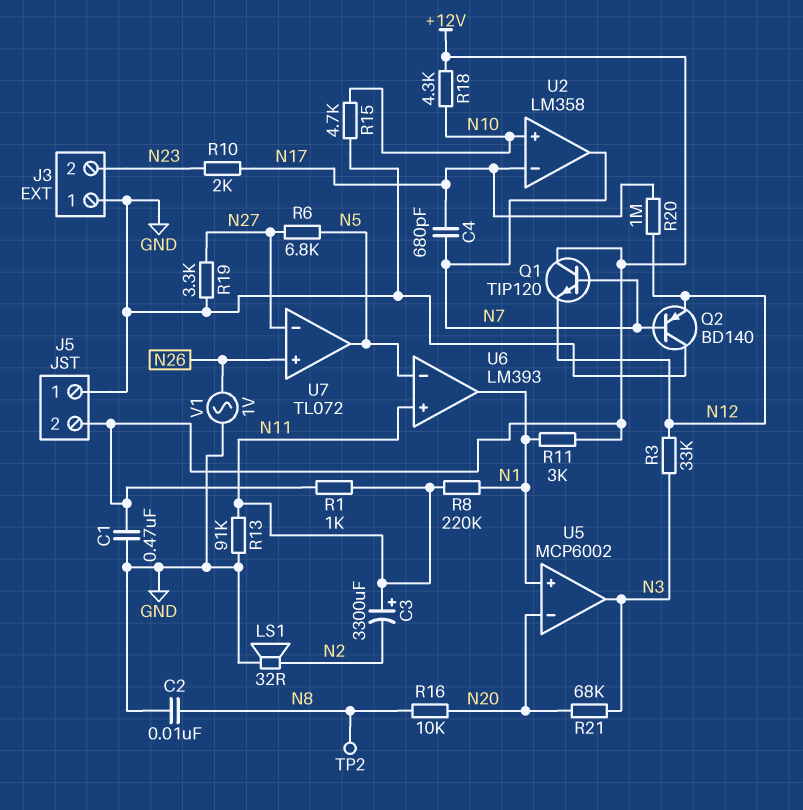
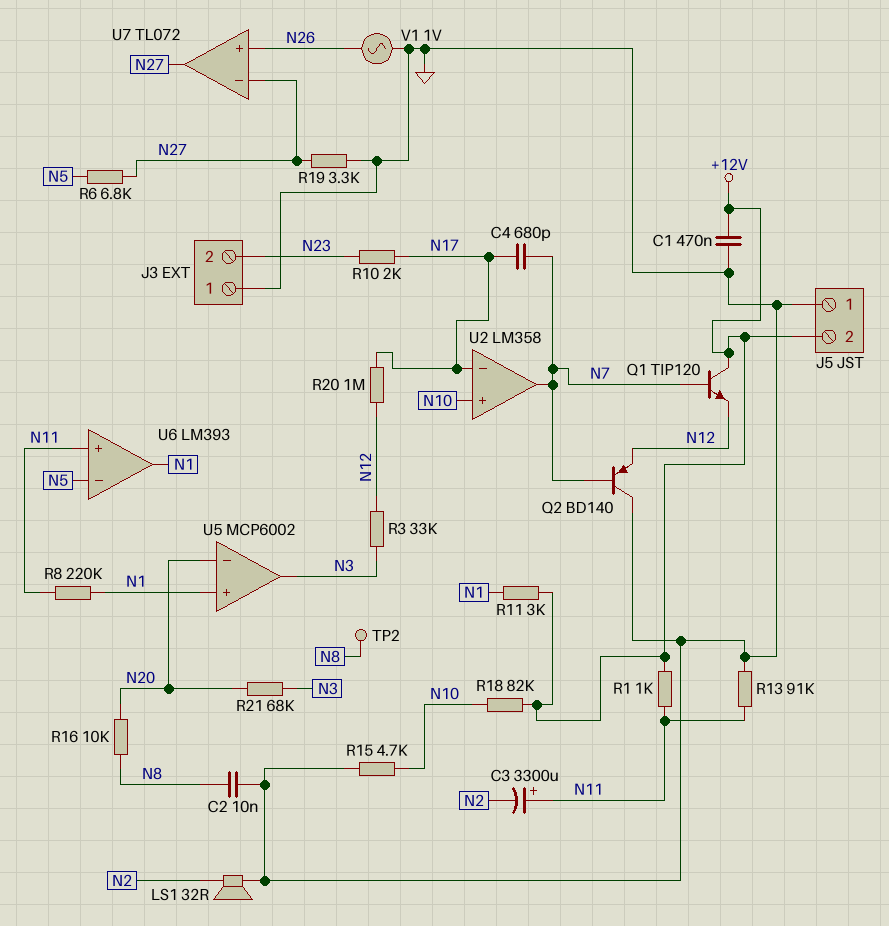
R18: 4.3k (+12V, N10) -> 82k (+12V, N10)
U7 pin out: N5 -> N27

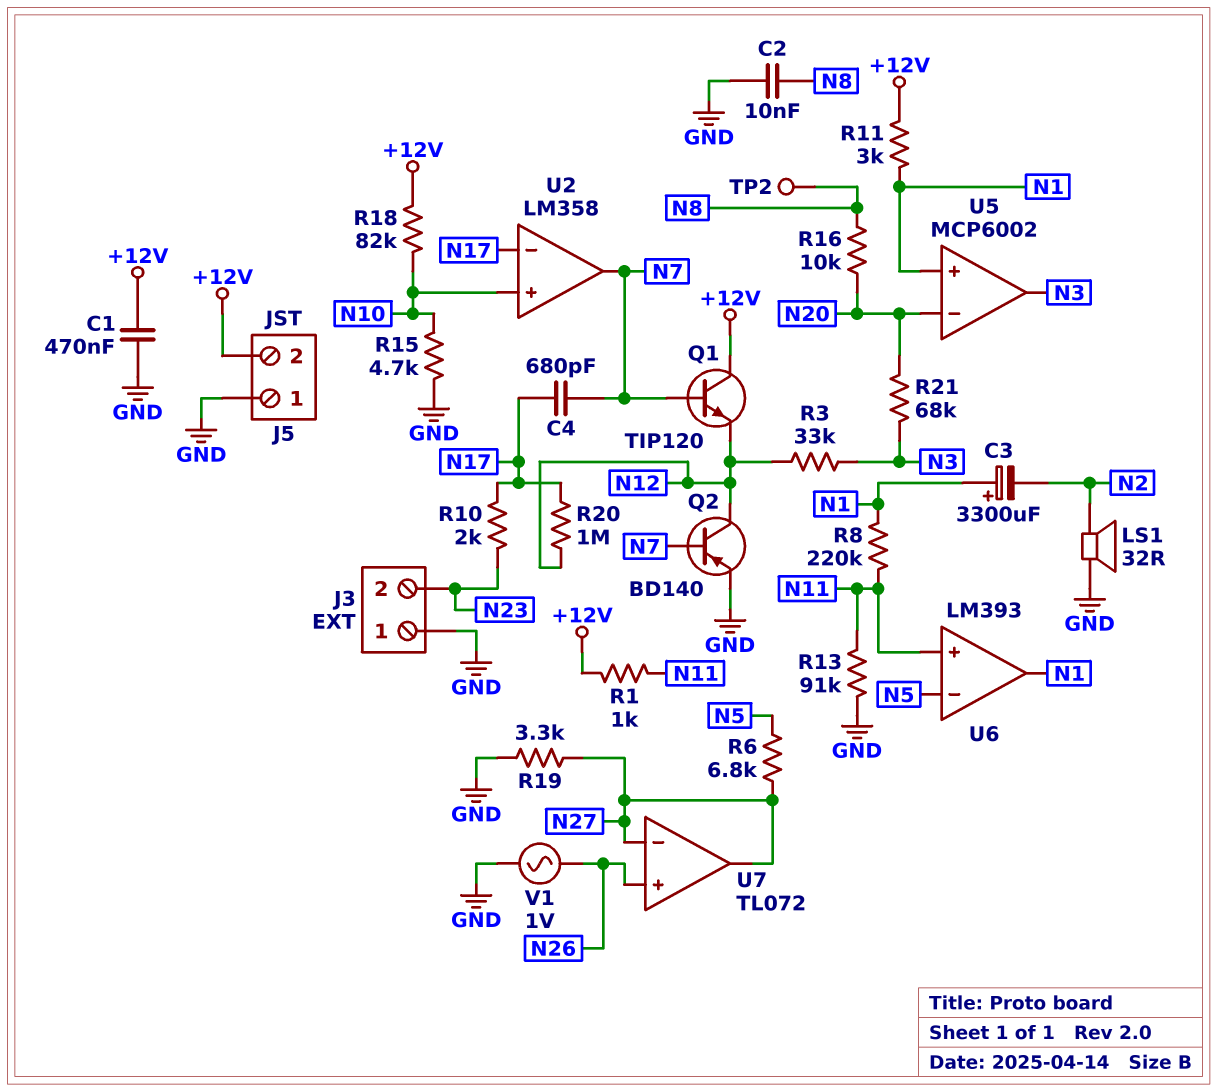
C3: 3300uF (plus N11, minus N2) -> 3300uF (plus N1, minus N2)
Q2: PNP BD140 (B N7, C GND, E N12) -> PNP BD140 (B N7, C N12, E GND)

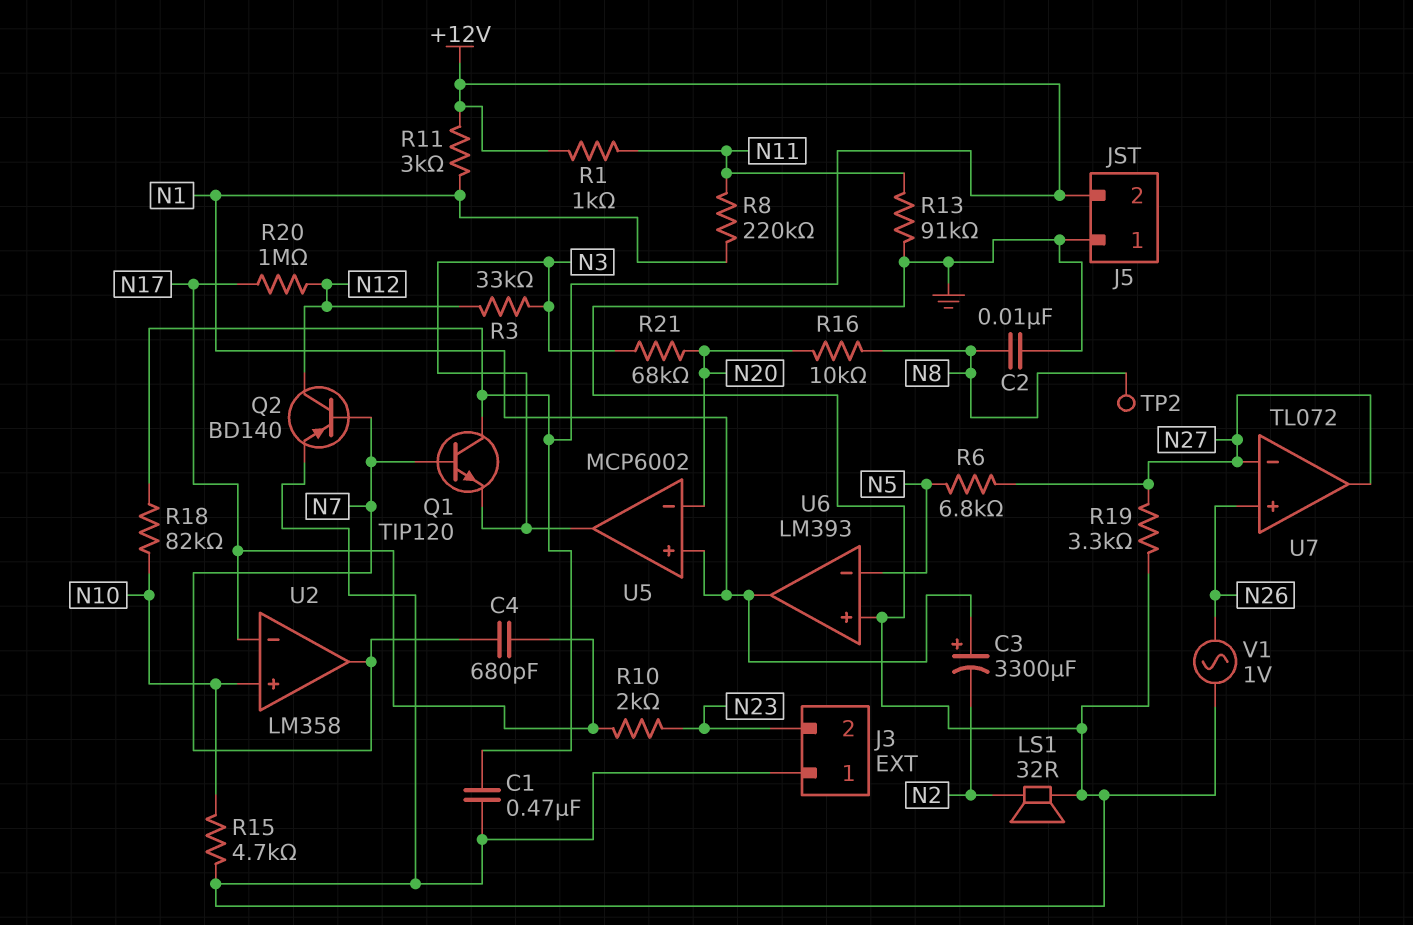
Q1: NPN TIP120 (B N7, C +12V, E N12) -> NPN TIP120 (B N7, C +12V, E N3)
U6 pin in+: N11 -> GND

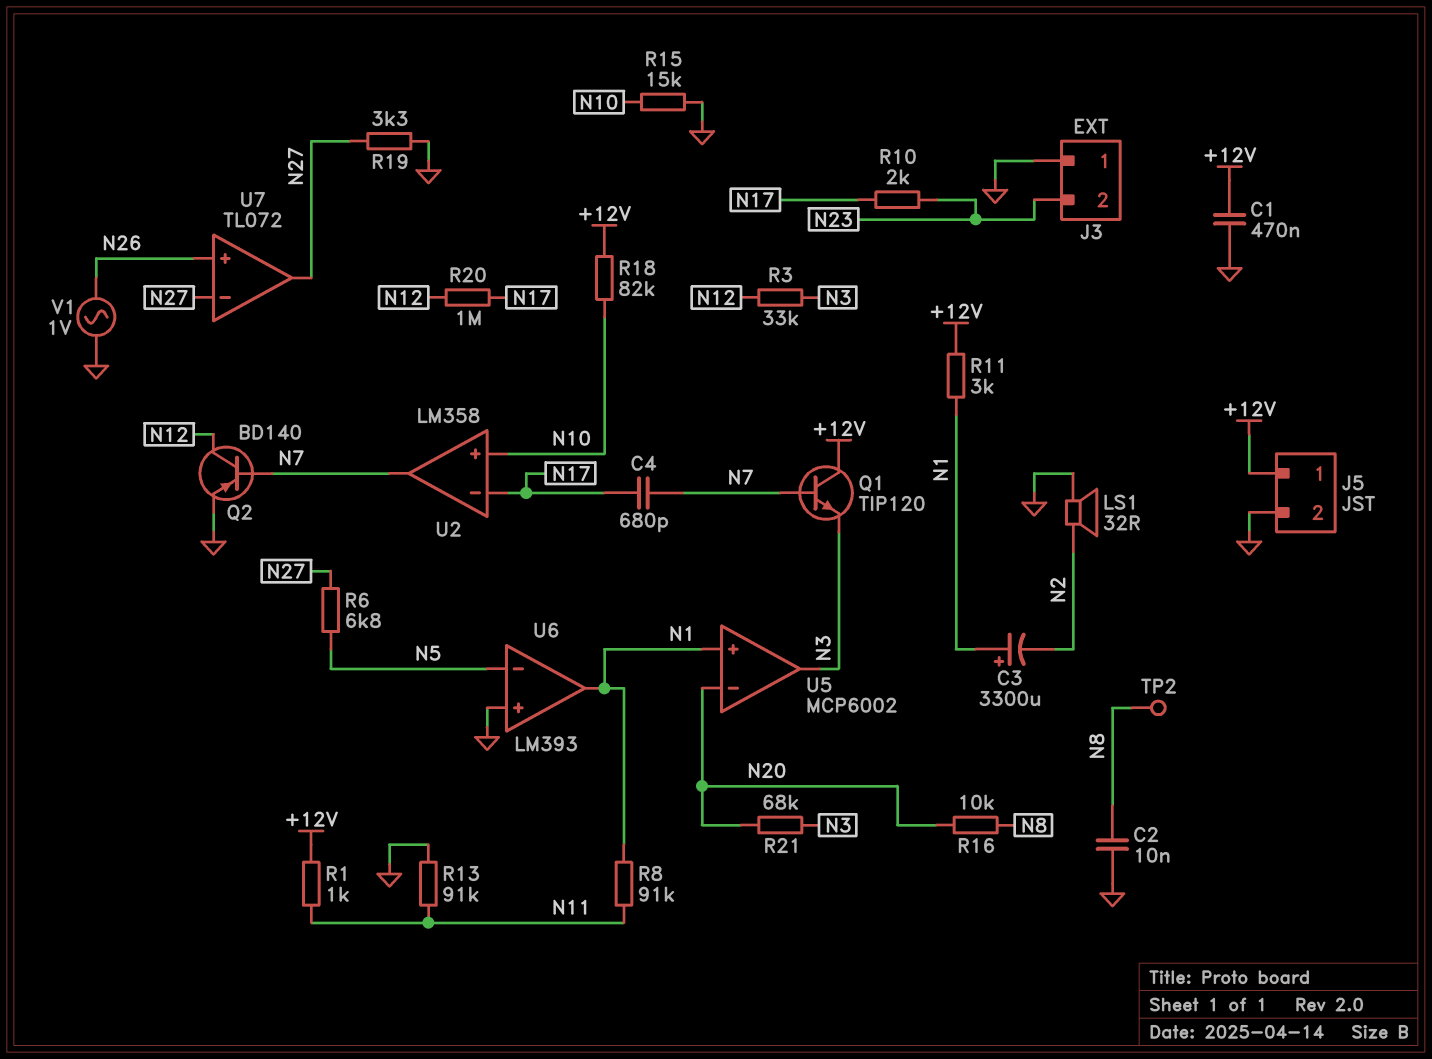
J5 pin 1: GND -> +12V
J5 pin 2: +12V -> GND
R8: 220k (N1, N11) -> 91k (N1, N11)
R15: 4.7k (GND, N10) -> 15k (GND, N10)

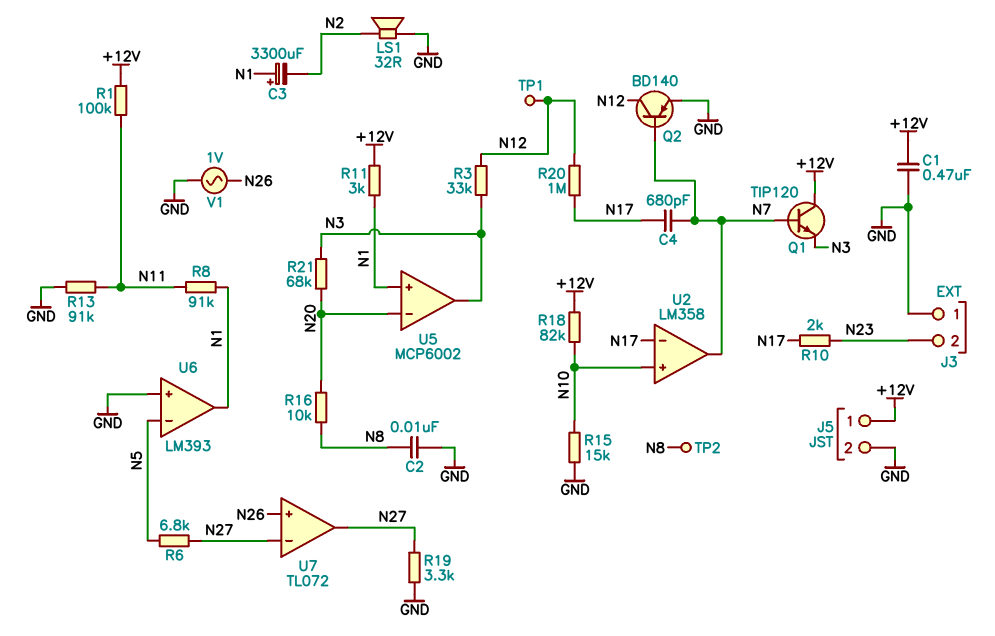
R1: 1k (+12V, N11) -> 100k (+12V, N11)
TP1: none -> test point (N12)

